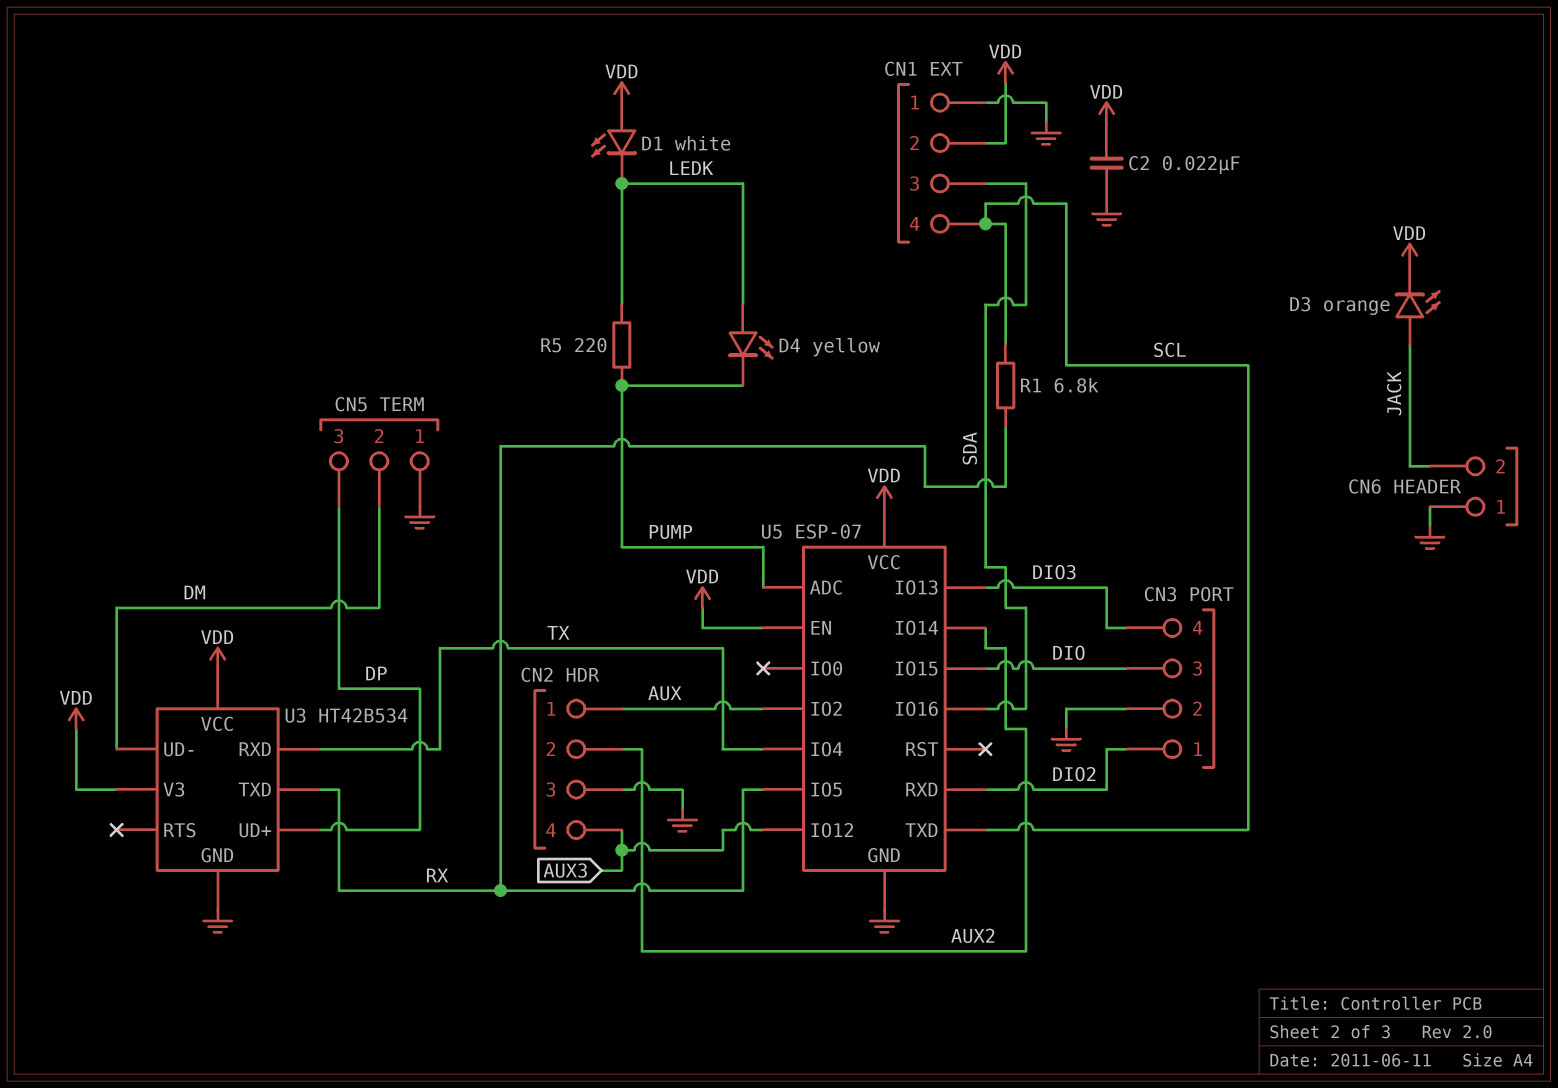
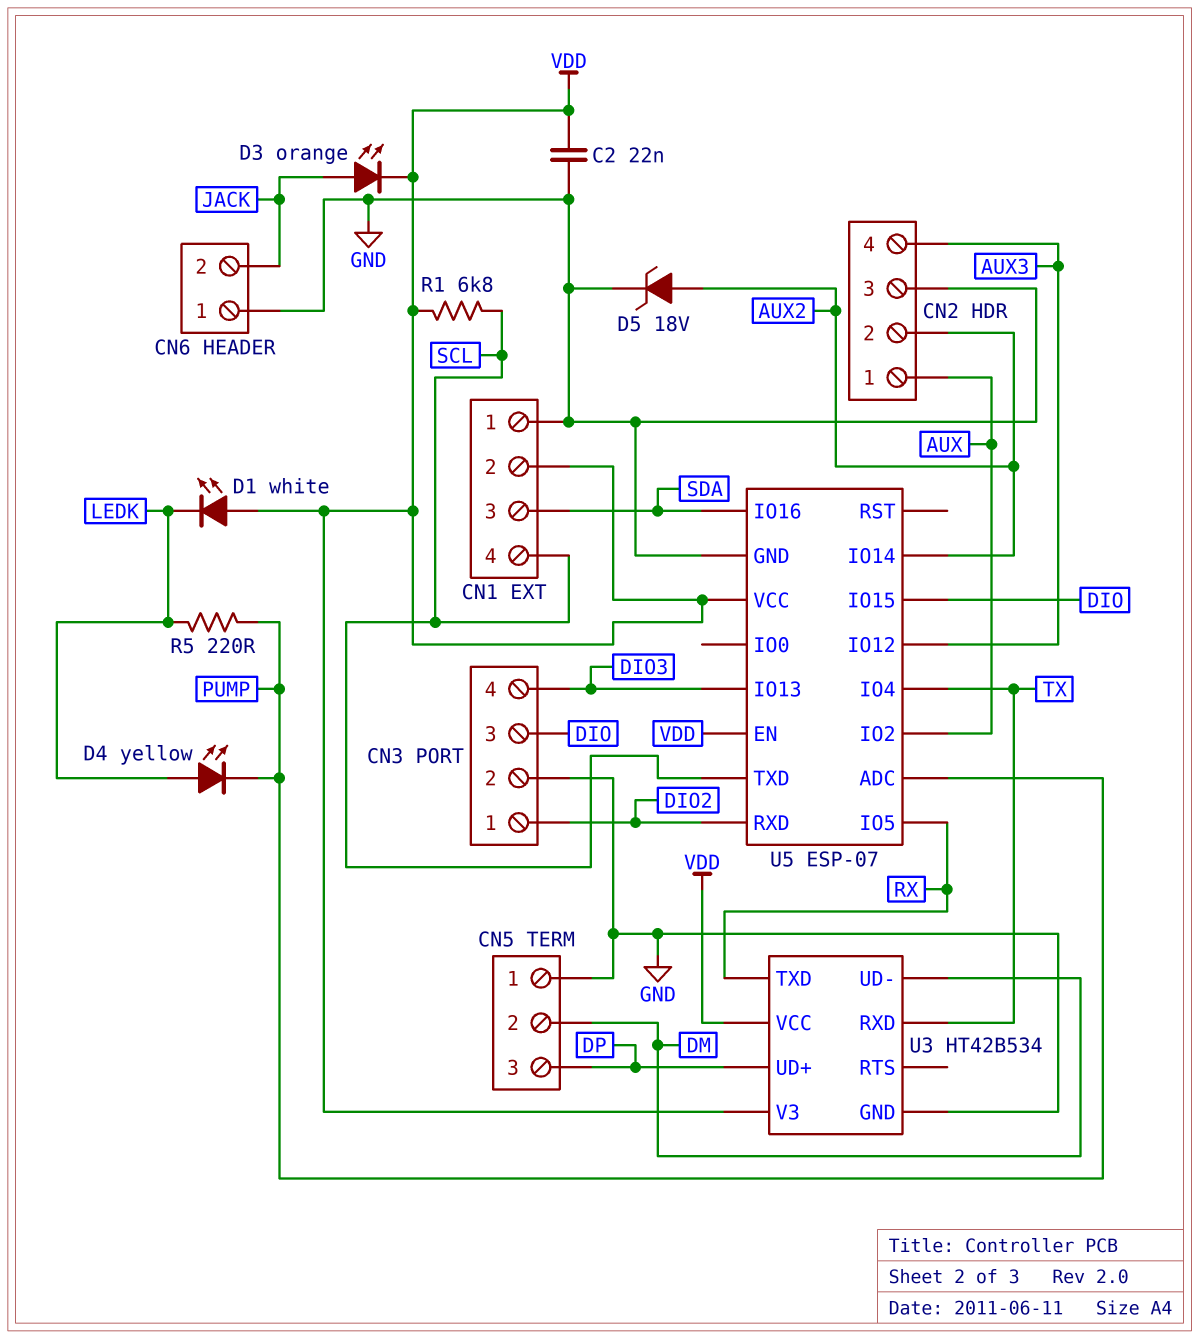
D5: none -> zener 18V (A AUX2, K GND)
R1: 6.8k (RX, SCL) -> 6.8k (SCL, VDD)

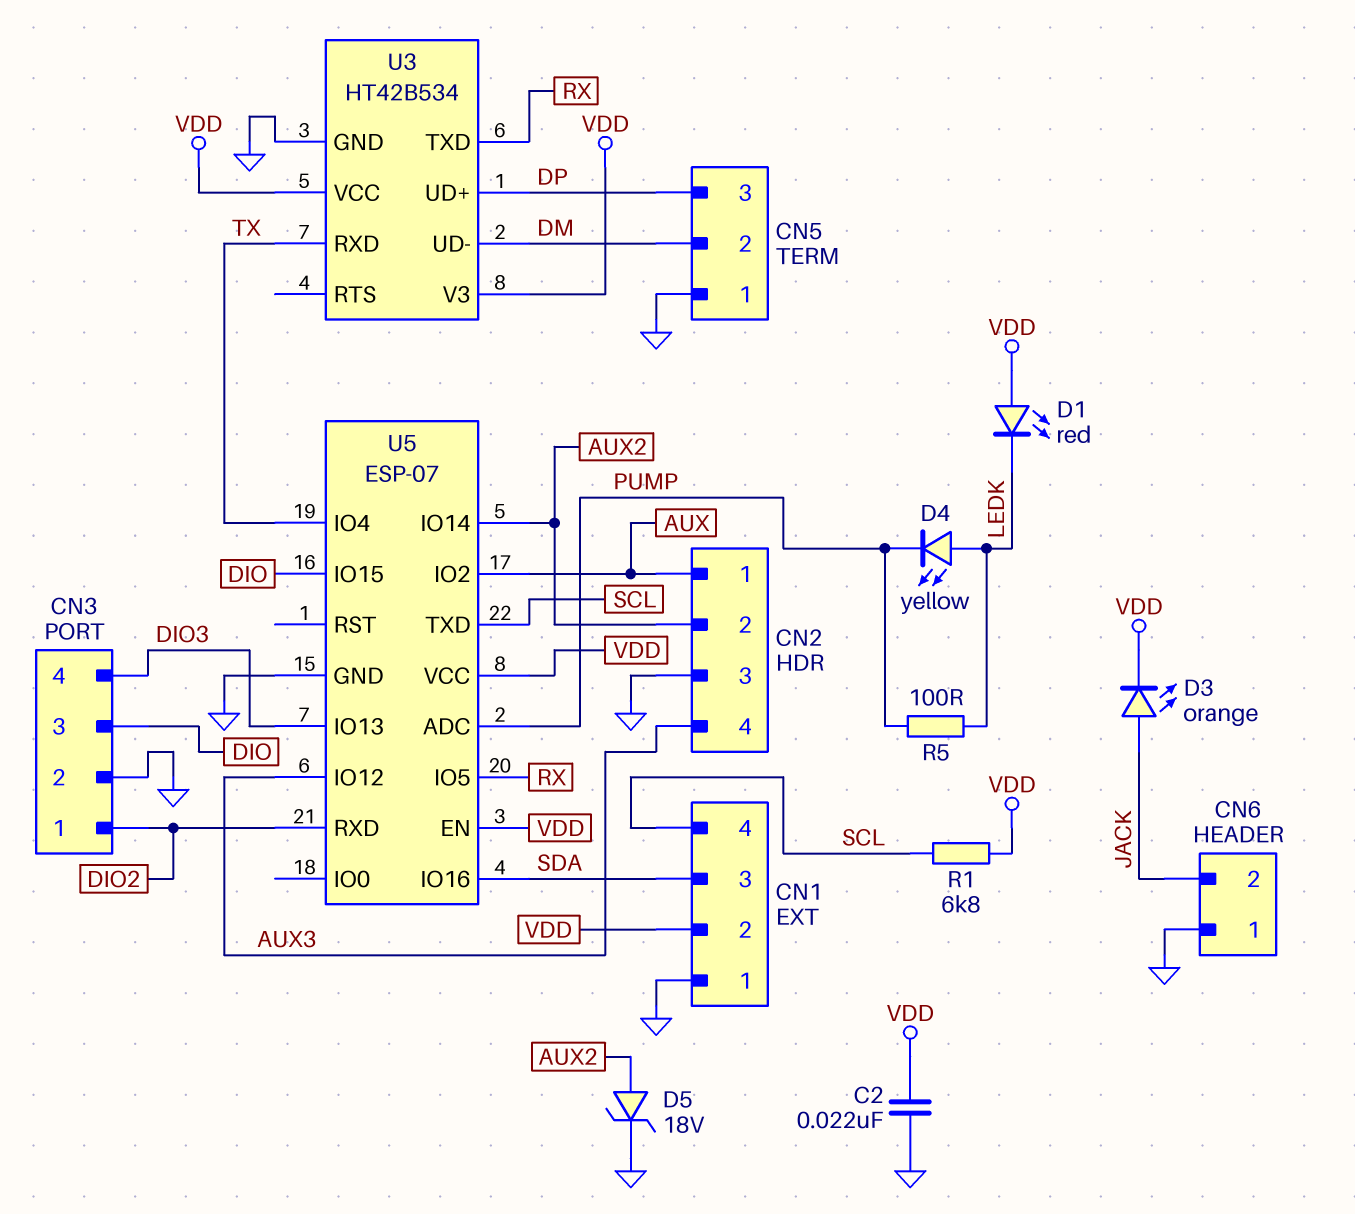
D1: LED white (A VDD, K LEDK) -> LED red (A VDD, K LEDK)
R5: 220 (LEDK, PUMP) -> 100 (LEDK, PUMP)

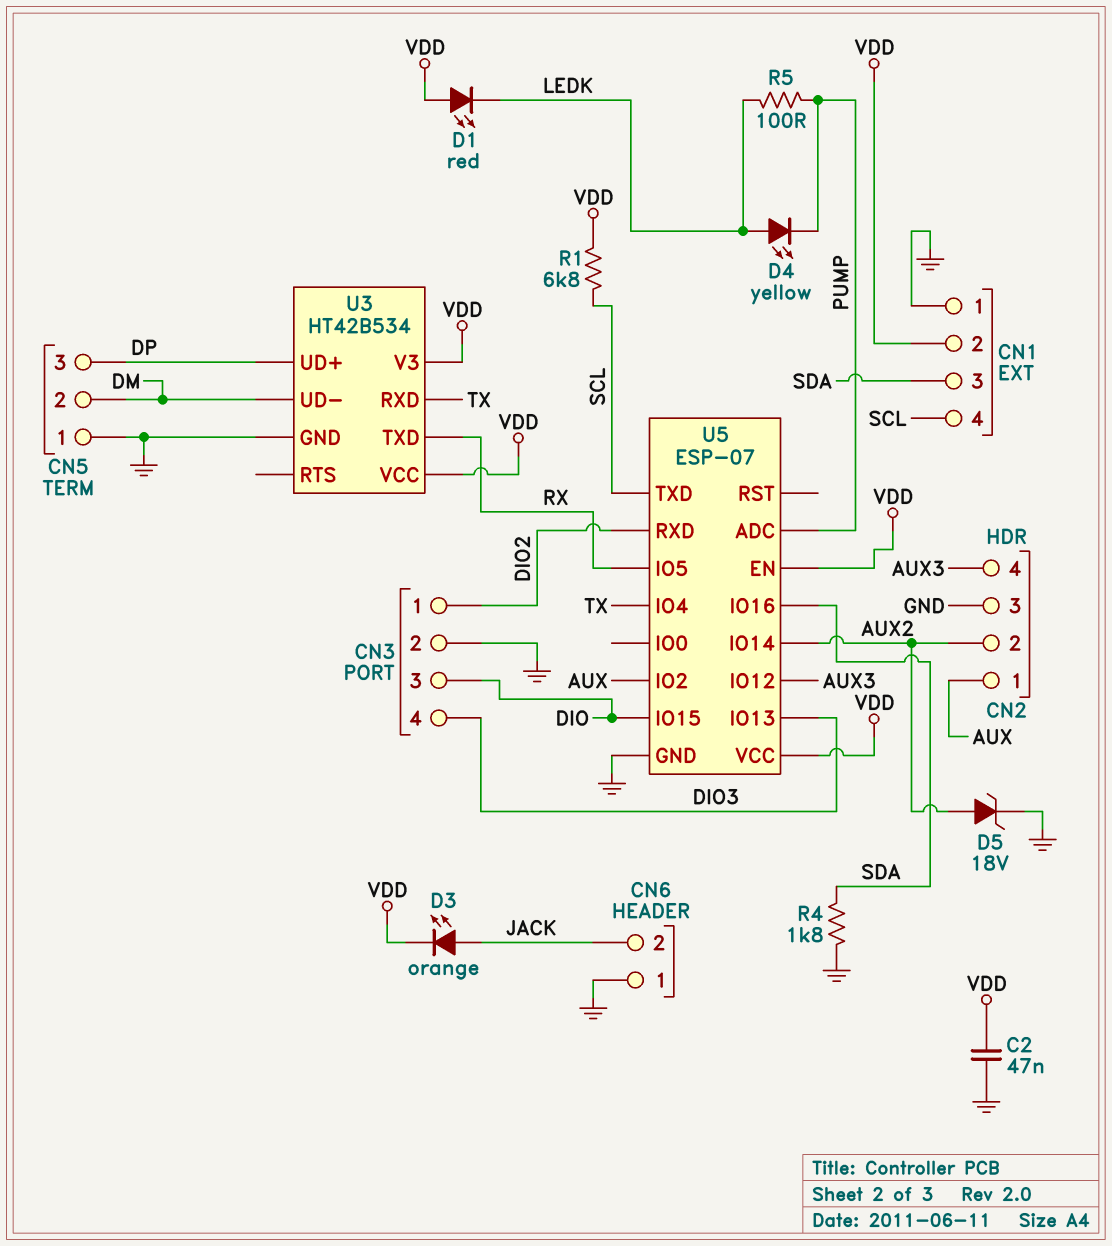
C2: 22nF (GND, VDD) -> 47nF (GND, VDD)
R4: none -> 1.8k (GND, SDA)

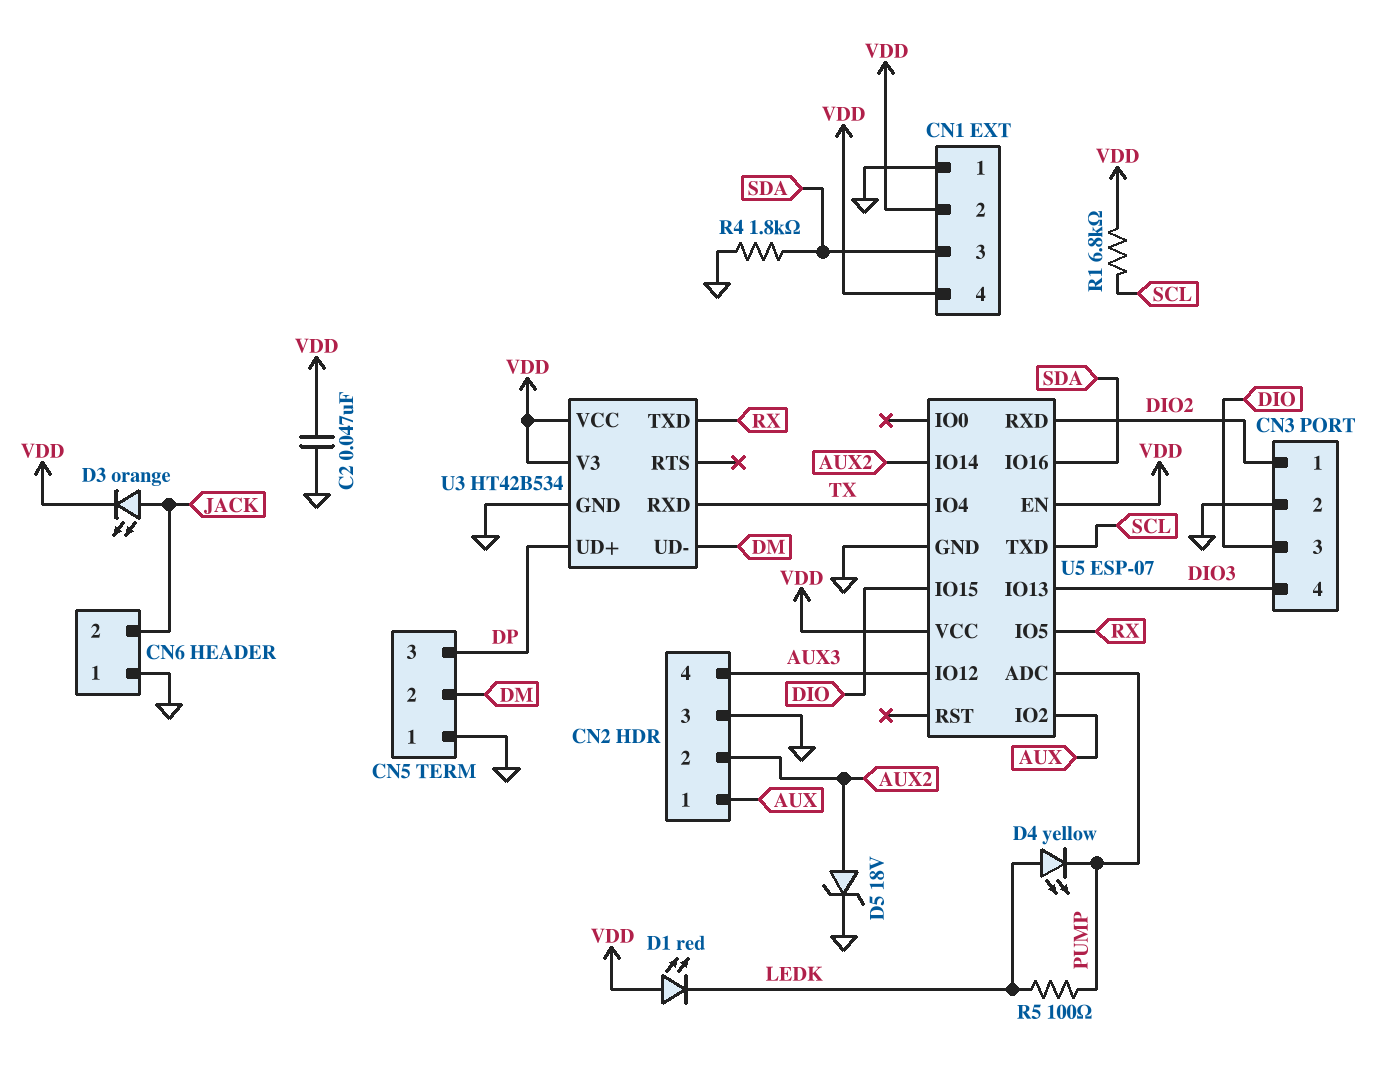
CN1 pin 4: SCL -> VDD

